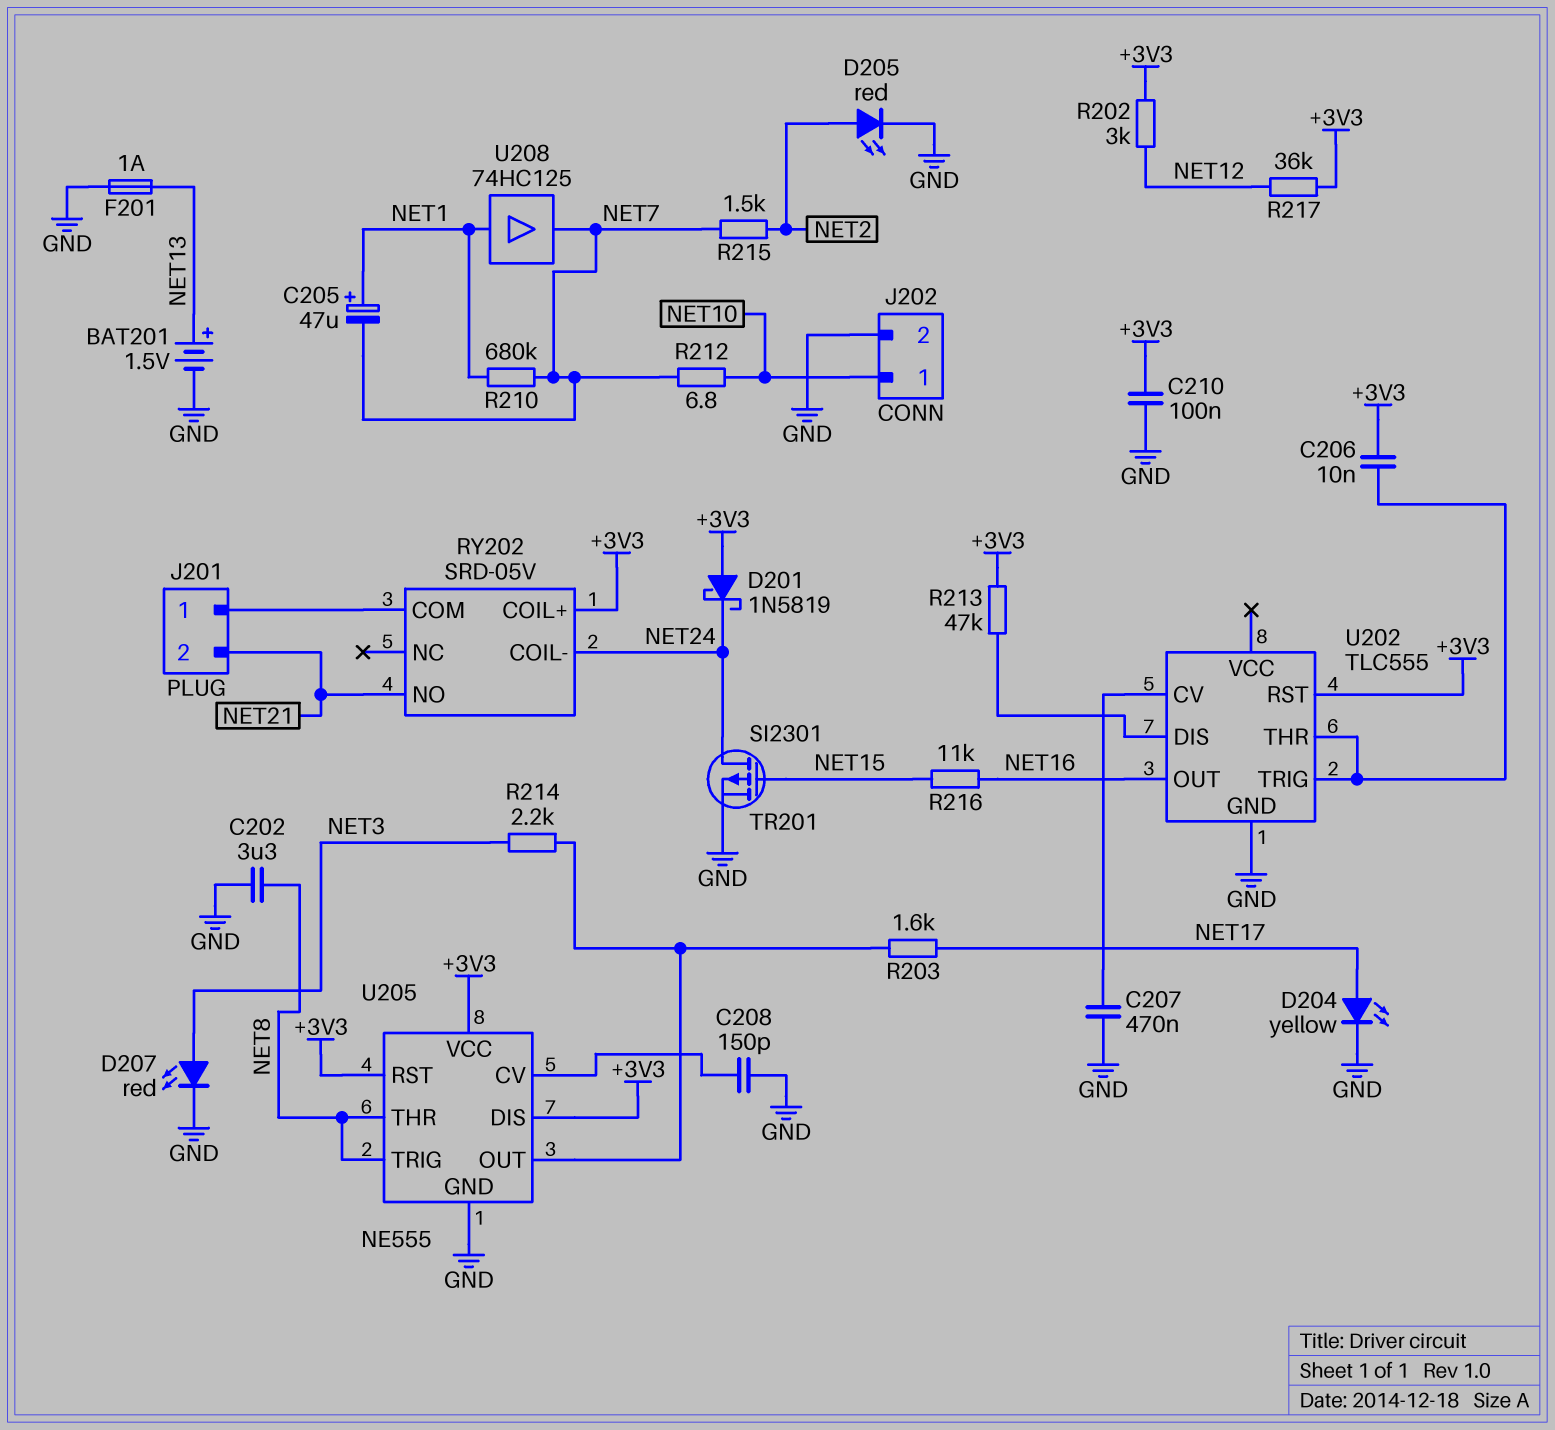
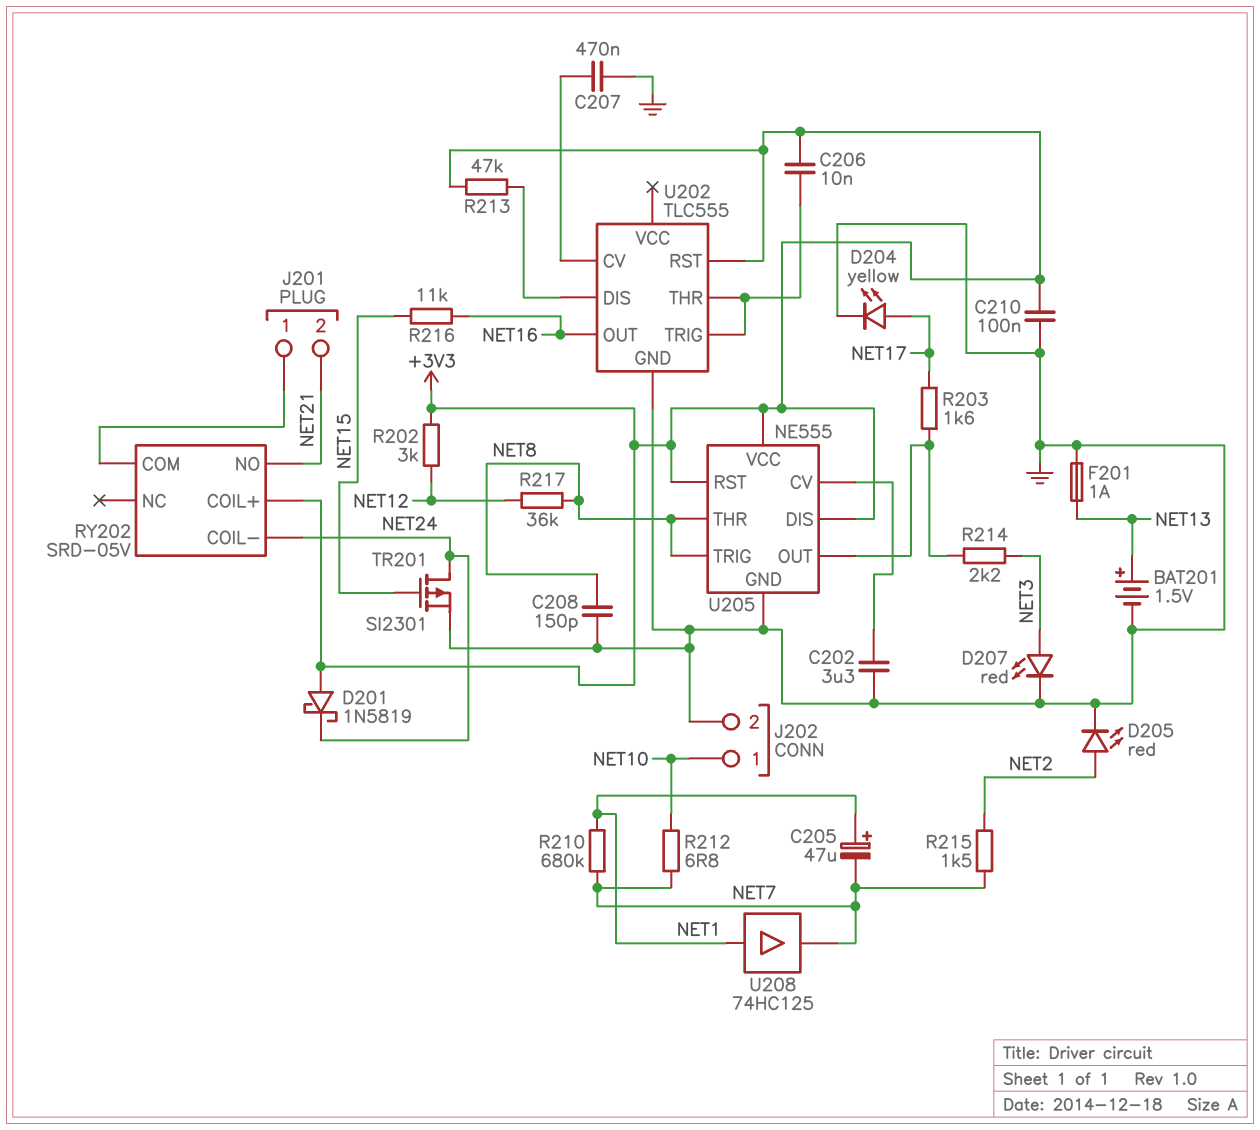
C202: 3.3uF (GND, NET8) -> 3.3uF (GND, U205/CV)
C208: 150pF (GND, U205/CV) -> 150pF (GND, NET8)
R217: 36k (+3V3, NET12) -> 36k (NET8, NET12)

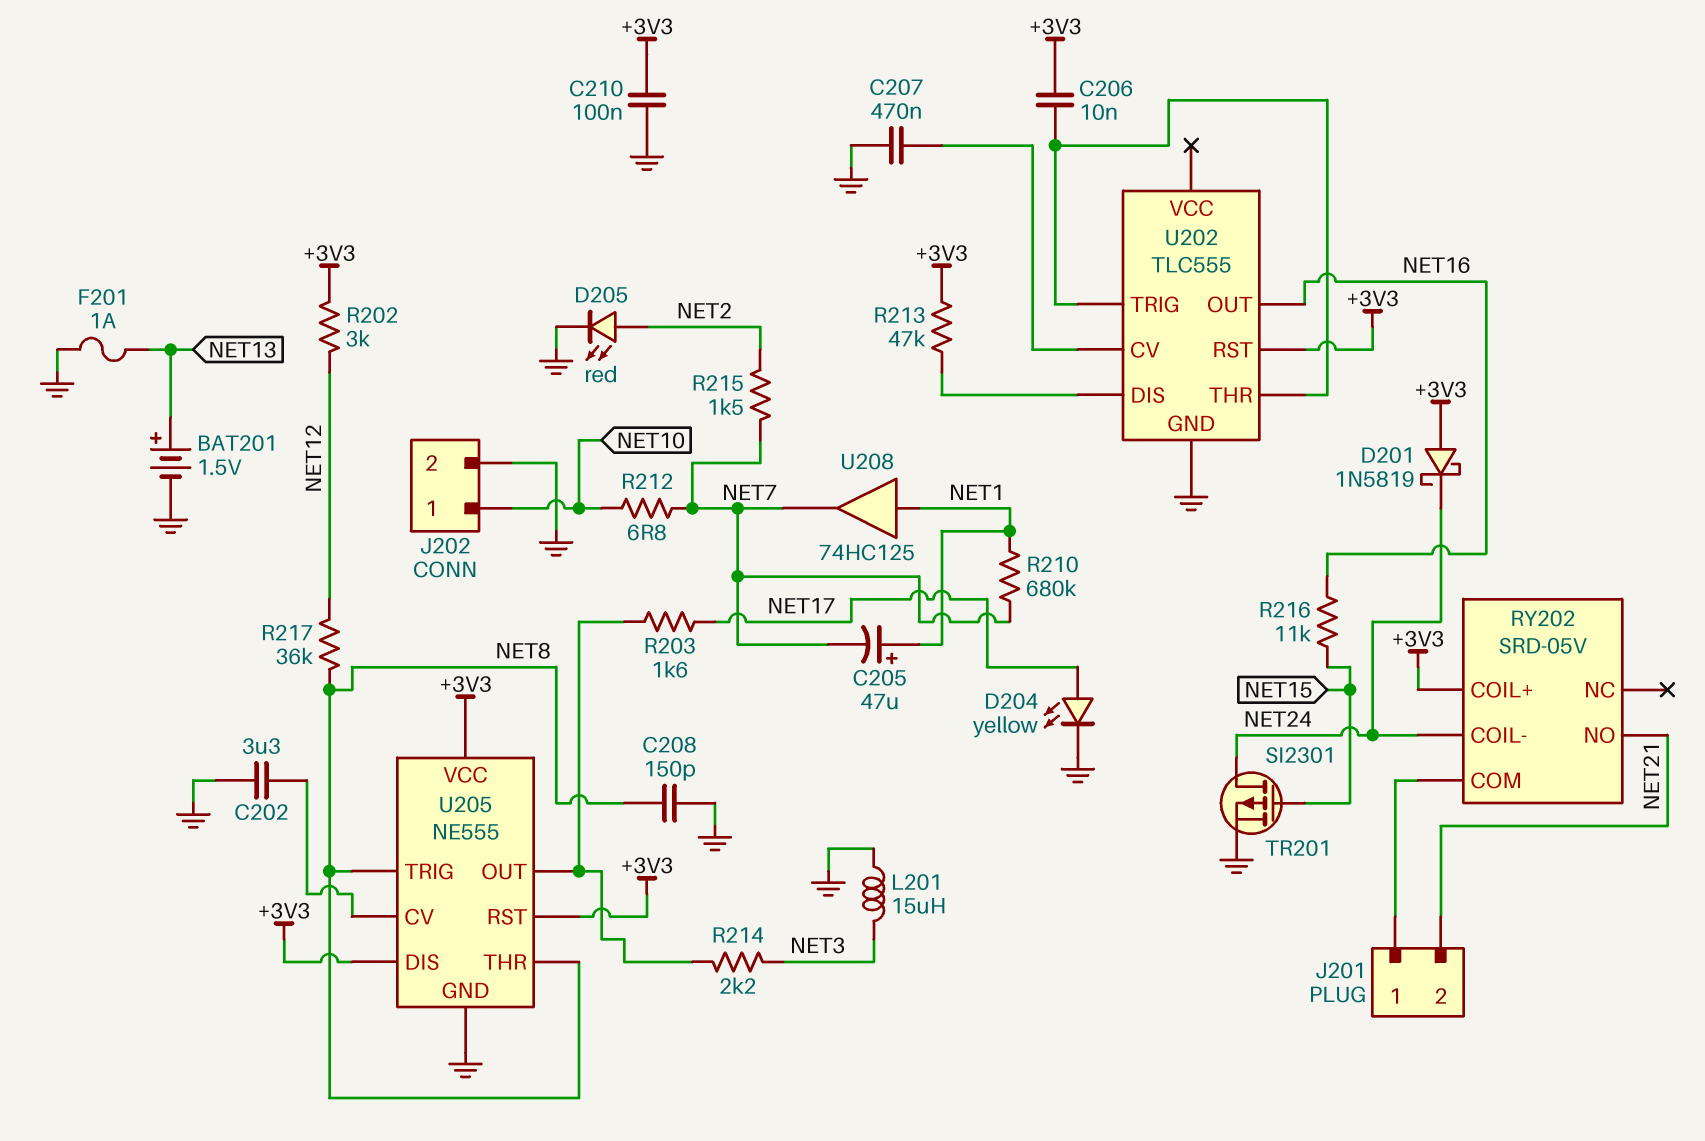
D207: LED red (A NET3, K GND) -> none
L201: none -> 15uH (GND, NET3)

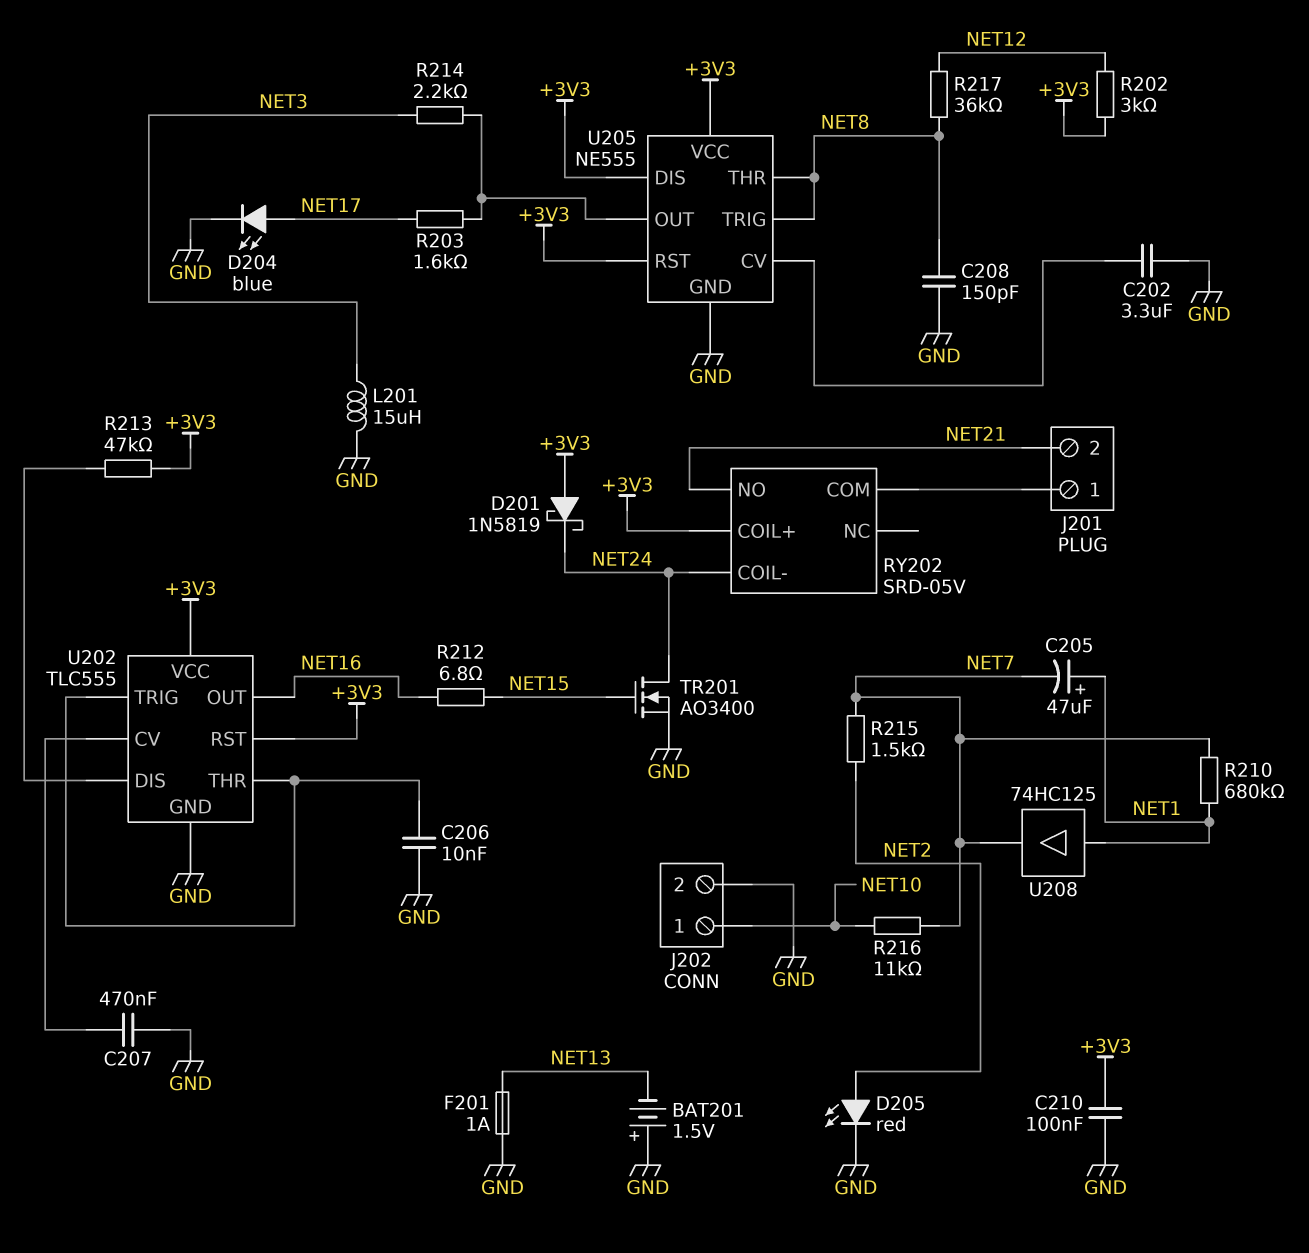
BAT201: 1.5V (plus NET13, minus GND) -> 1.5V (plus GND, minus NET13)
C206: 10nF (+3V3, U202/THR) -> 10nF (GND, U202/THR)
D204: LED yellow (A NET17, K GND) -> LED blue (A NET17, K GND)
R212: 6.8 (NET7, NET10) -> 6.8 (NET15, NET16)
R216: 11k (NET15, NET16) -> 11k (NET7, NET10)
TR201: PMOS SI2301 (G NET15, D NET24, S GND) -> NMOS AO3400 (G NET15, D NET24, S GND)
U202 pin VCC: none -> +3V3

